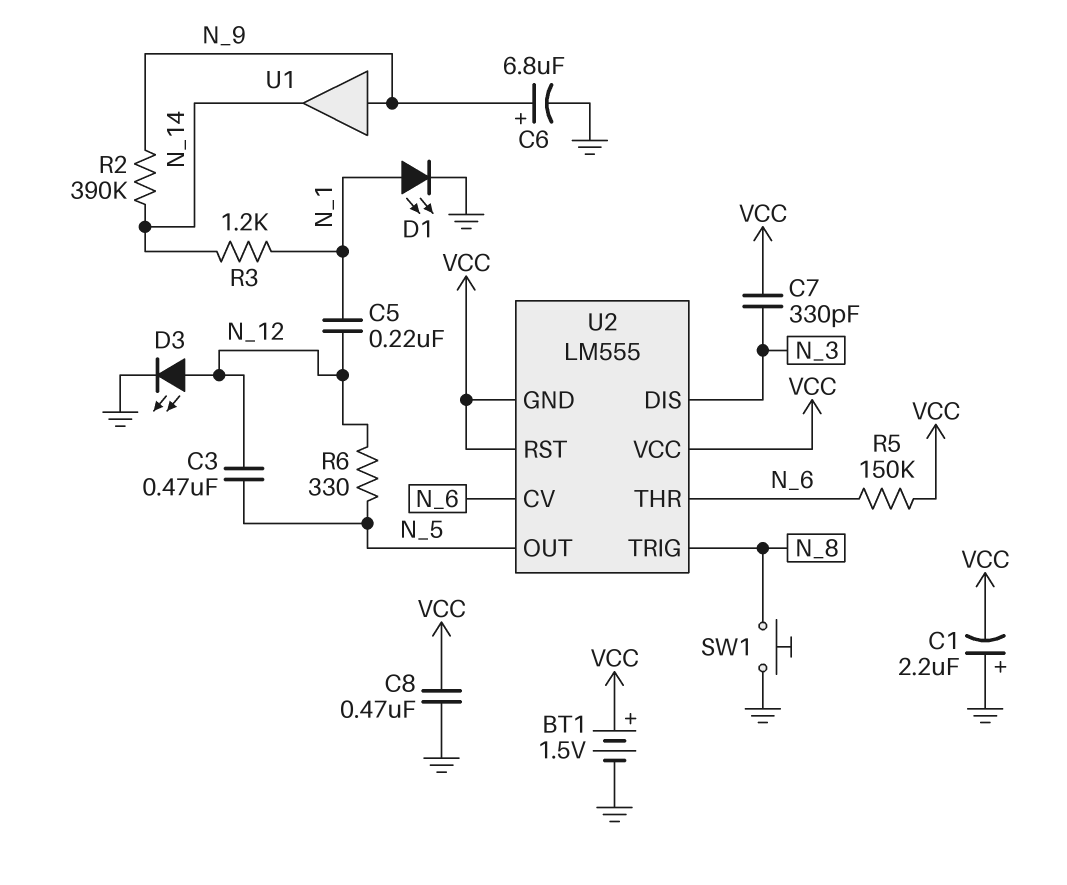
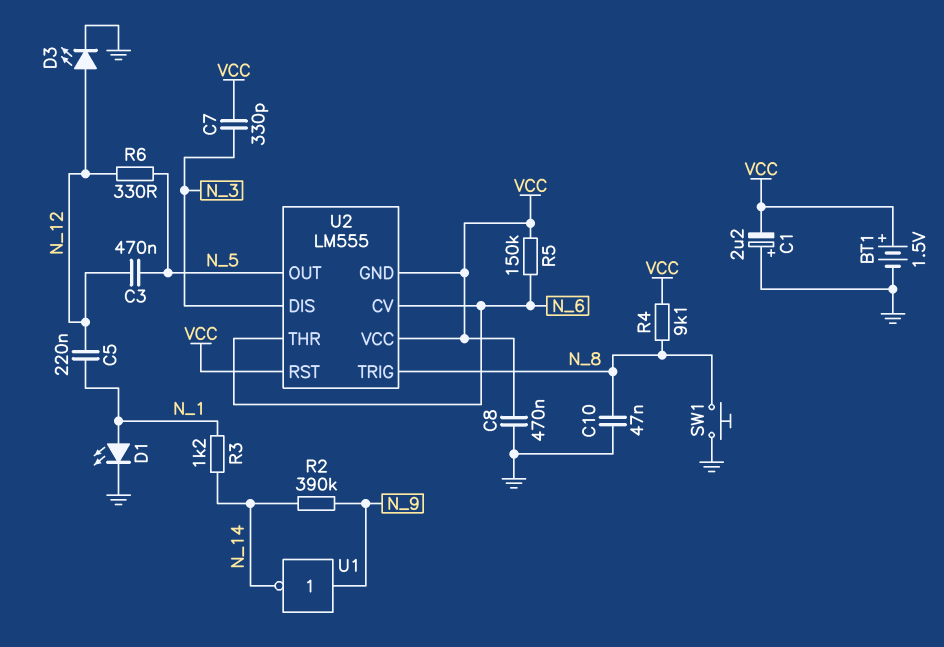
C6: 6.8uF (plus N_9, minus GND) -> none
C10: none -> 47nF (GND, N_8)
R4: none -> 9.1k (N_8, VCC)
U1: buffer (in N_9, out N_14) -> NOT (in N_9, out N_14)

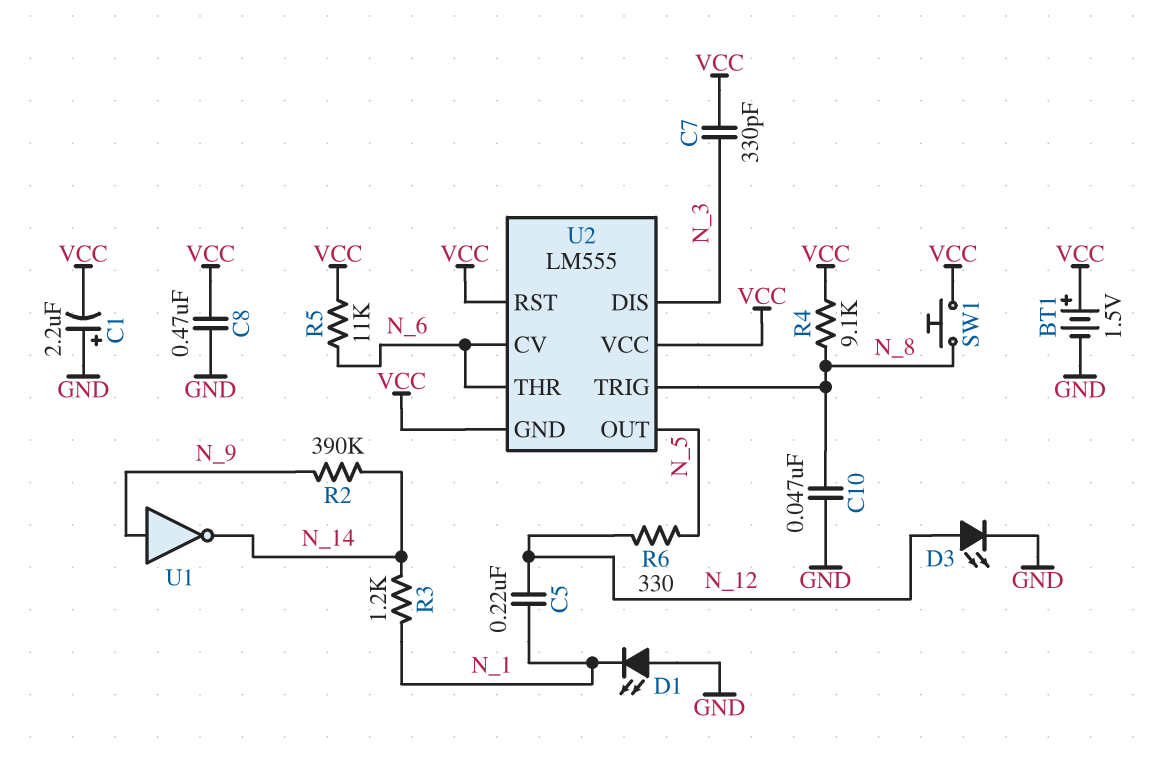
C3: 470nF (N_5, N_12) -> none
D1: LED (A N_1, K GND) -> LED (A GND, K N_1)
R5: 150k (N_6, VCC) -> 11k (N_6, VCC)
SW1: button (GND, N_8) -> button (N_8, VCC)

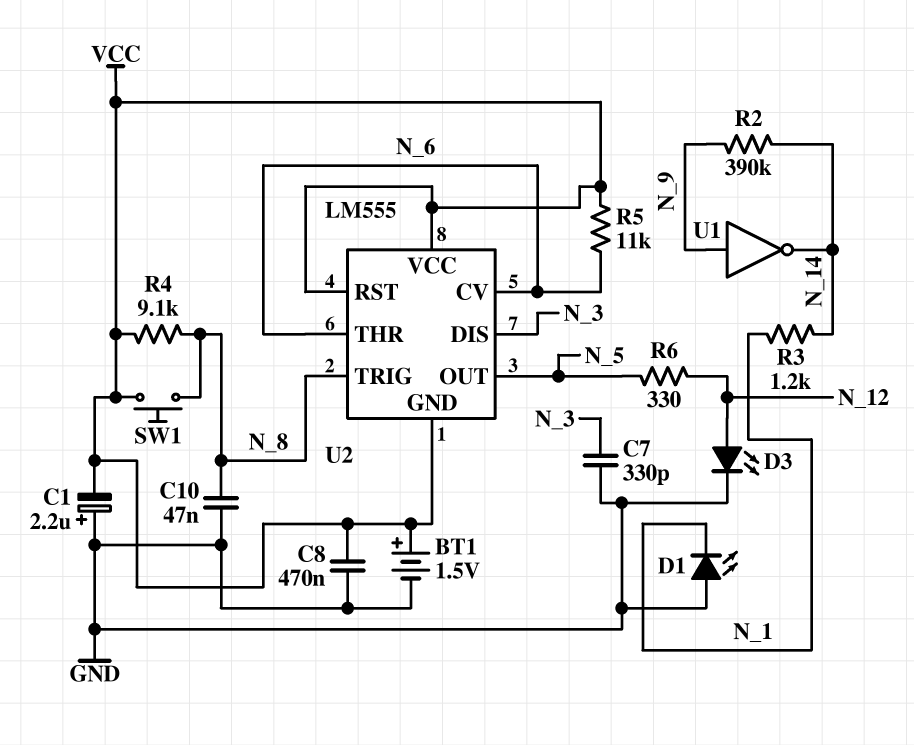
C5: 220nF (N_1, N_12) -> none
C7: 330pF (N_3, VCC) -> 330pF (GND, N_3)

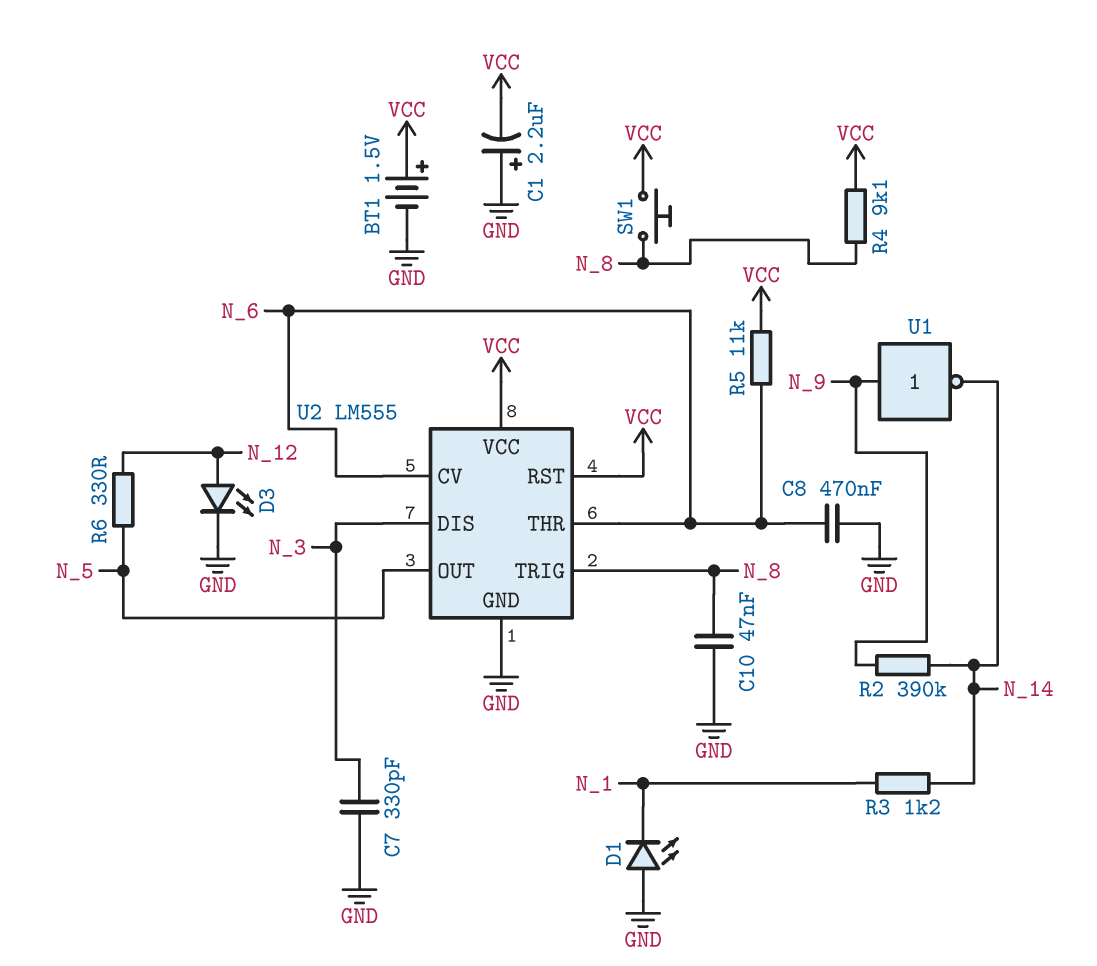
C8: 470nF (GND, VCC) -> 470nF (GND, N_6)
U2 pin GND: VCC -> GND

